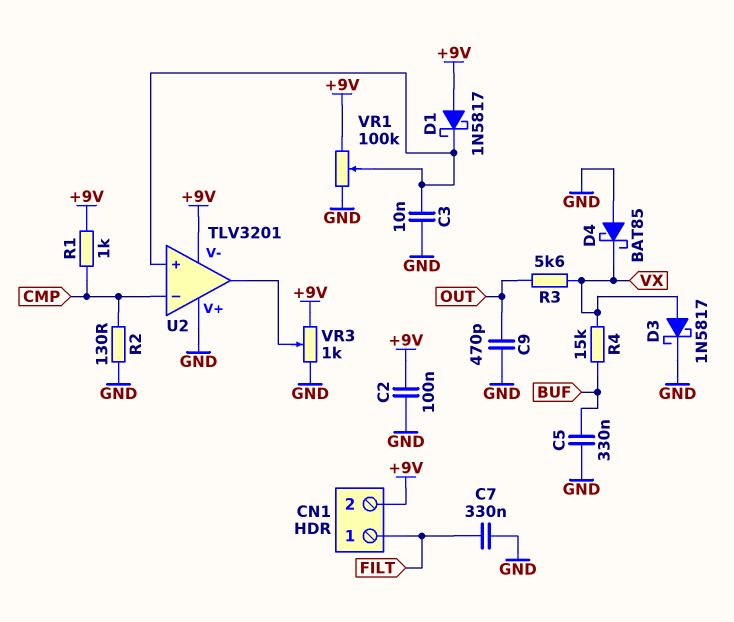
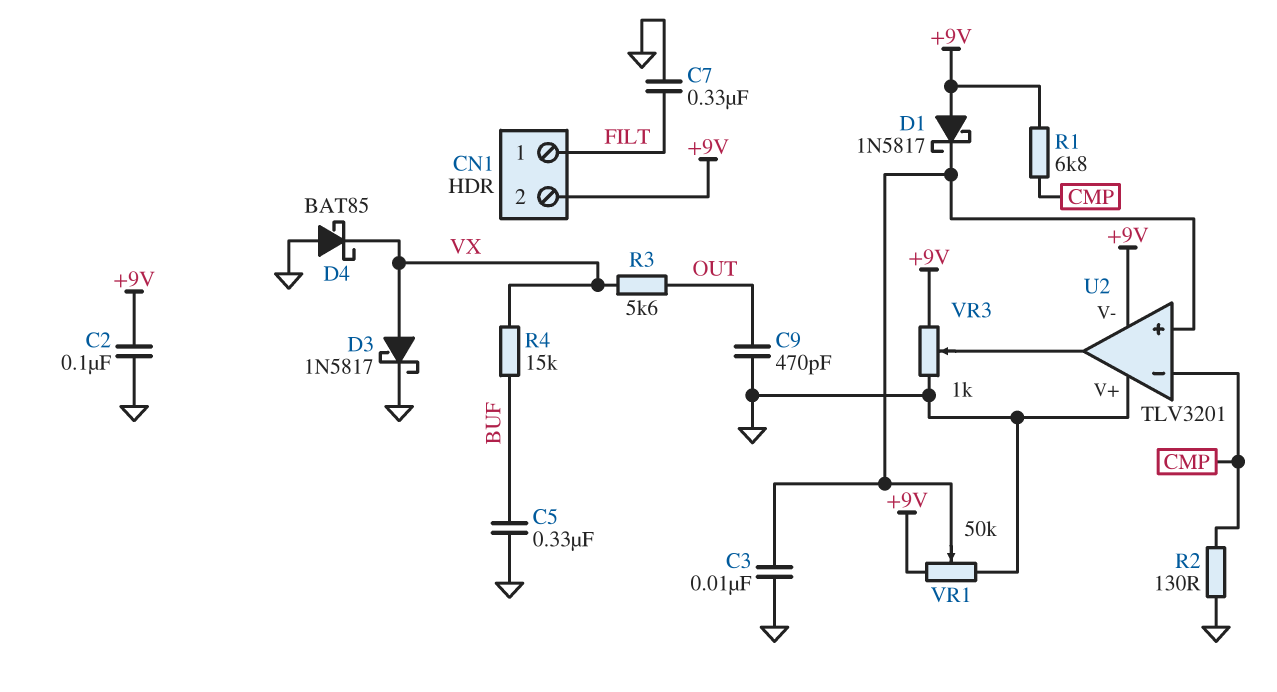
R1: 1k (+9V, CMP) -> 6.8k (+9V, CMP)
VR1: 100k (+9V, GND, wiper U2/in+) -> 50k (+9V, GND, wiper U2/in+)

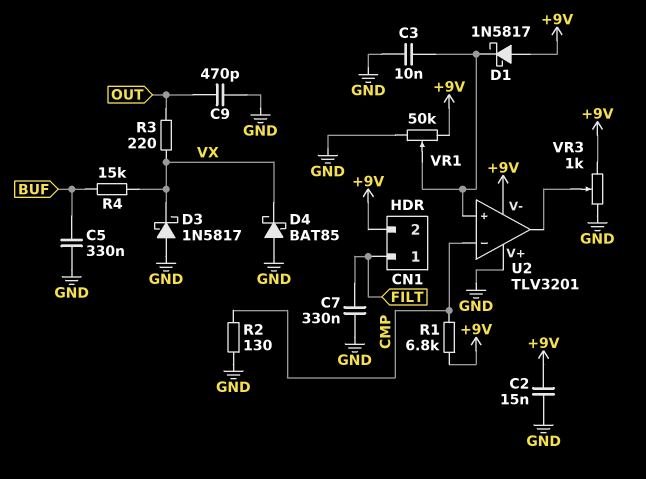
C2: 100nF (+9V, GND) -> 15nF (+9V, GND)
D3: schottky 1N5817 (A VX, K GND) -> schottky 1N5817 (A GND, K VX)
R3: 5.6k (OUT, VX) -> 220 (OUT, VX)

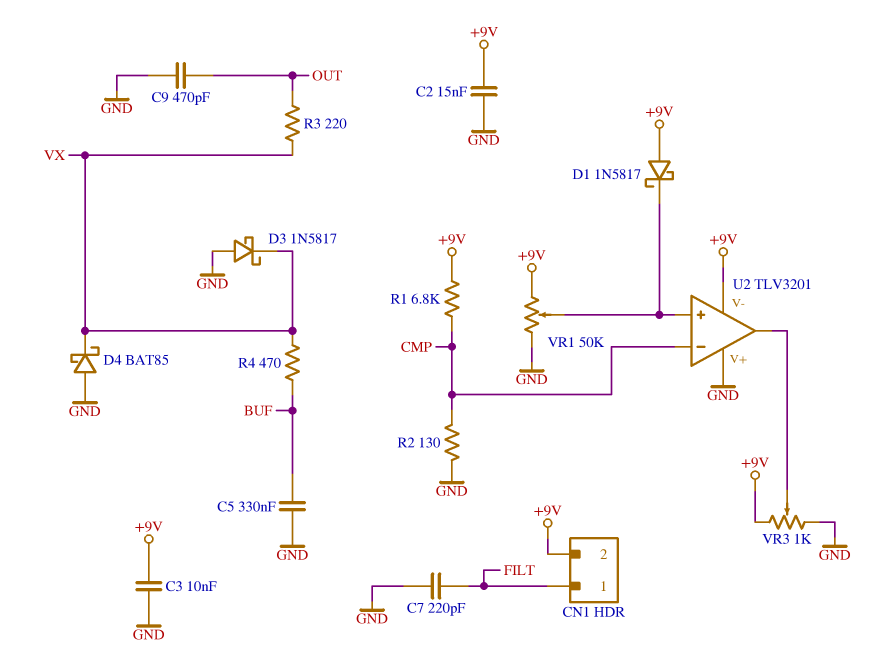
C3: 10nF (GND, U2/in+) -> 10nF (+9V, GND)
C7: 330nF (FILT, GND) -> 220pF (FILT, GND)
R4: 15k (BUF, VX) -> 470 (BUF, VX)

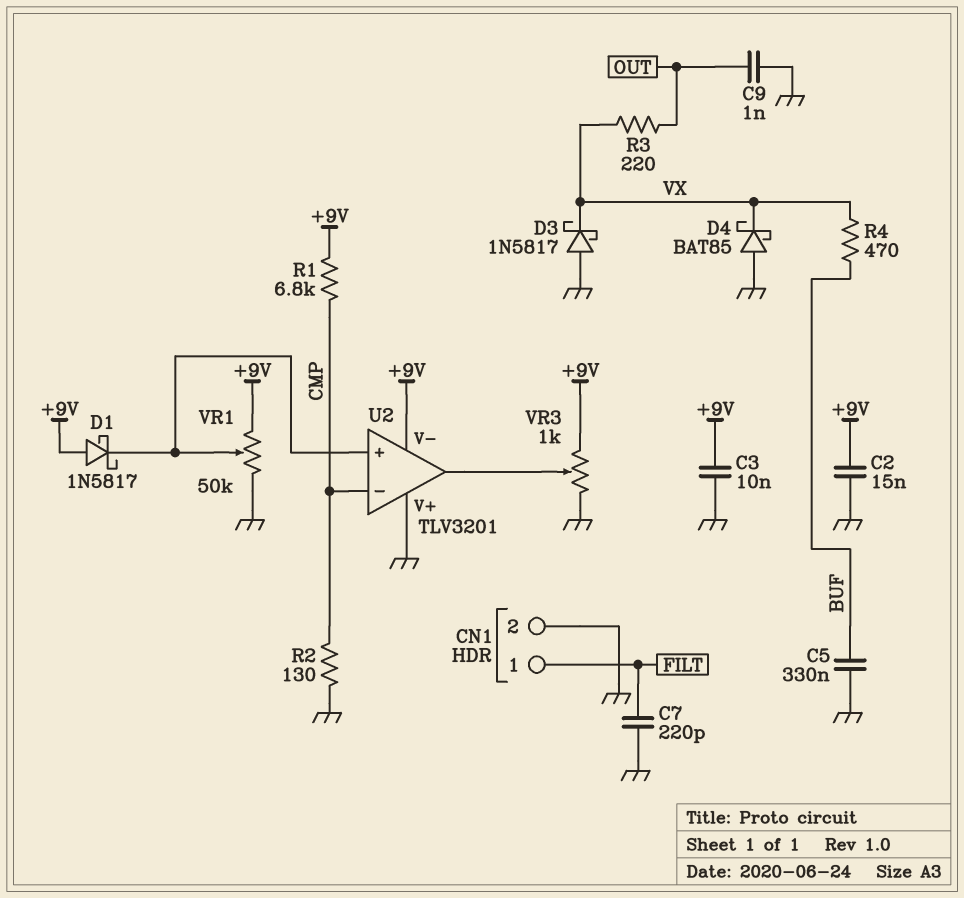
C9: 470pF (GND, OUT) -> 1nF (GND, OUT)
CN1 pin 2: +9V -> GND

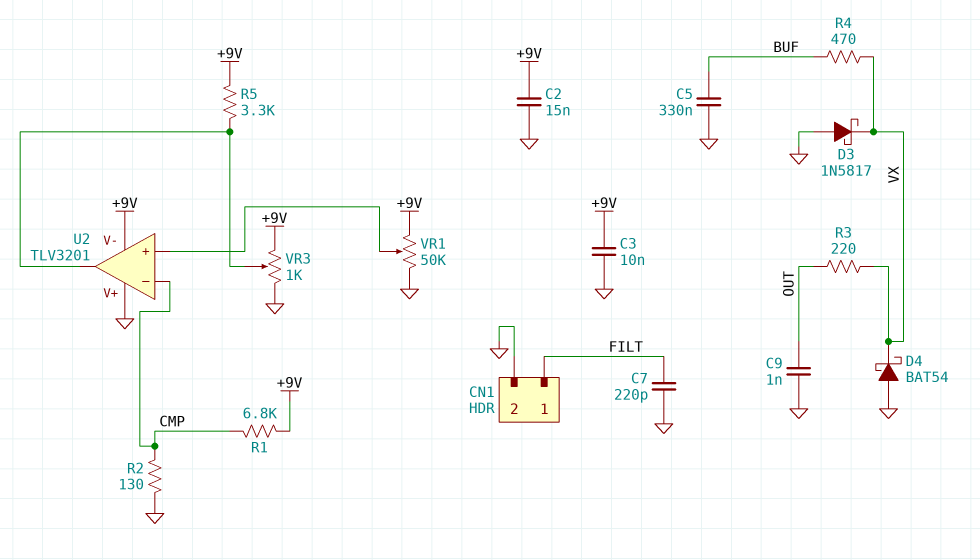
D1: schottky 1N5817 (A +9V, K U2/in+) -> none
D4: schottky BAT85 (A GND, K VX) -> schottky BAT54 (A GND, K VX)
R5: none -> 3.3k (+9V, U2/out)

